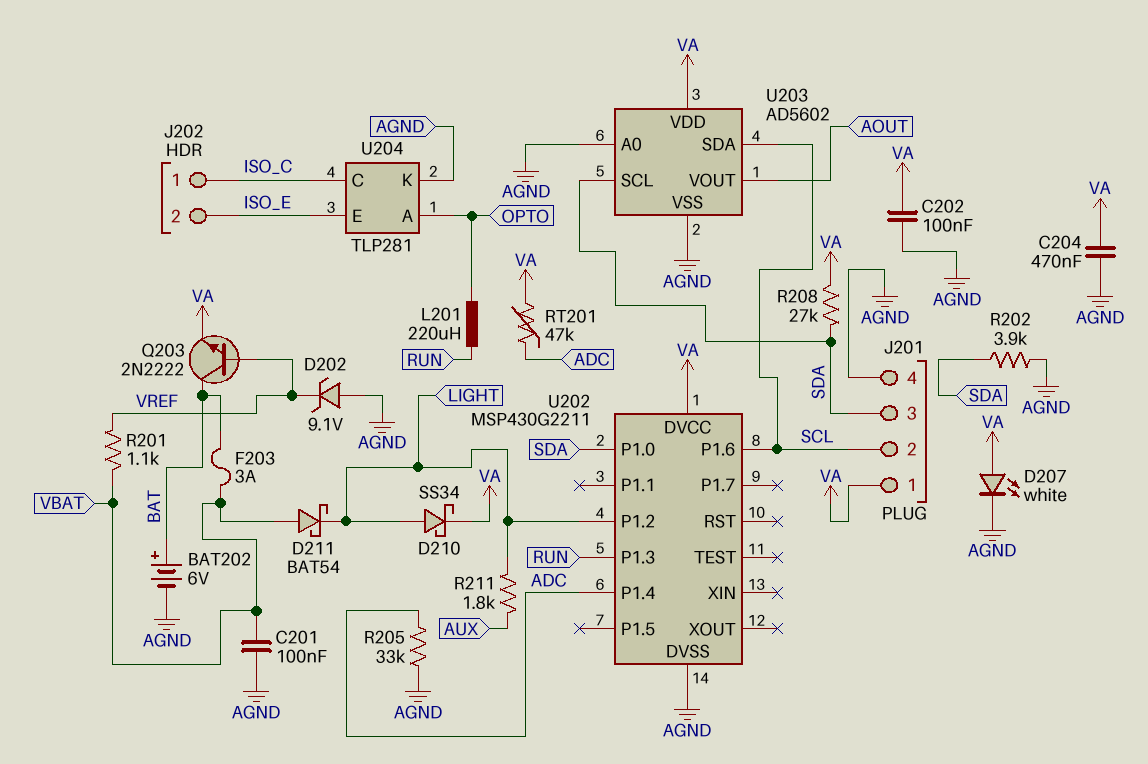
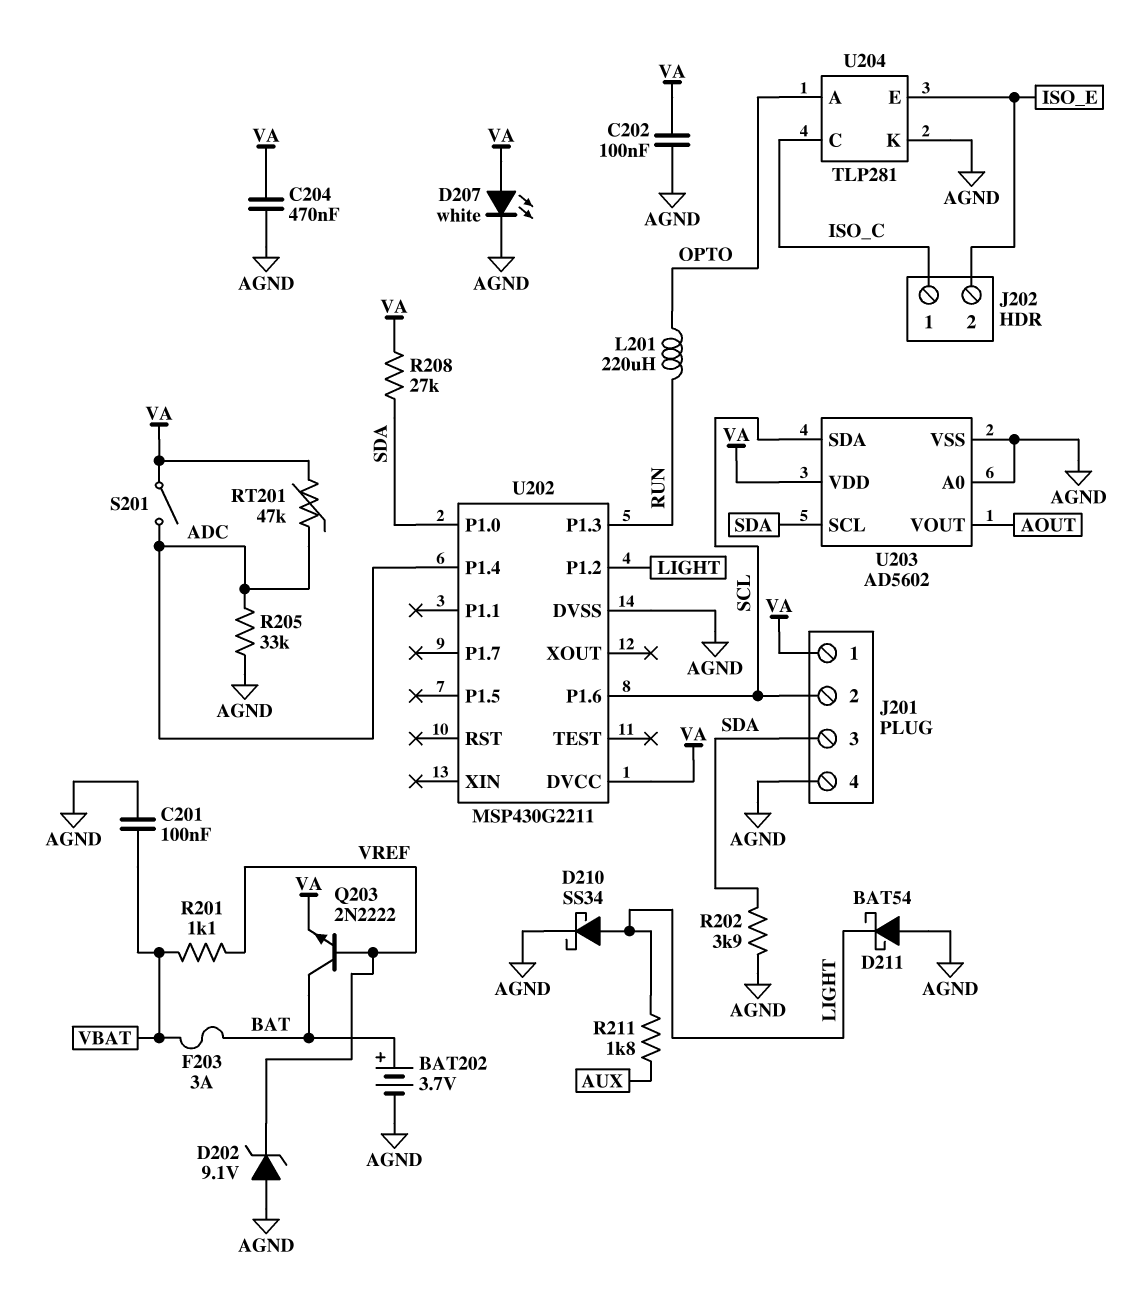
BAT202: 6V (plus BAT, minus AGND) -> 3.7V (plus BAT, minus AGND)
D210: schottky SS34 (A LIGHT, K VA) -> schottky SS34 (A LIGHT, K AGND)
D211: schottky BAT54 (A VBAT, K LIGHT) -> schottky BAT54 (A AGND, K LIGHT)
S201: none -> switch (ADC, VA)

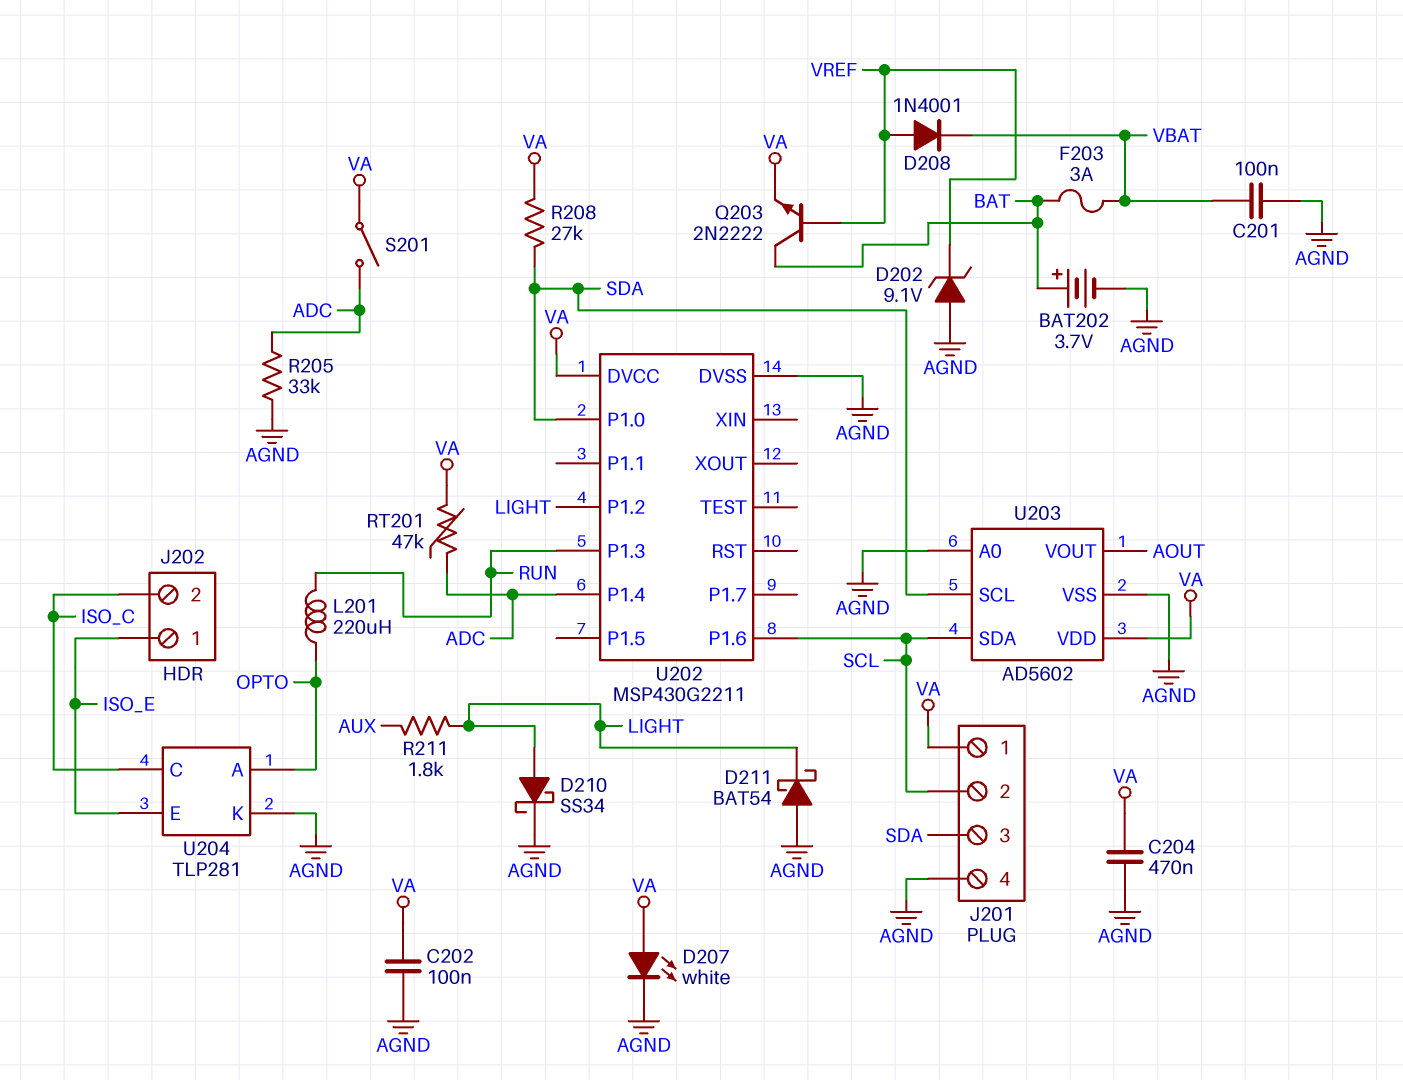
D208: none -> diode 1N4001 (A VREF, K VBAT)
J202 pin 1: ISO_C -> ISO_E
J202 pin 2: ISO_E -> ISO_C
R201: 1.1k (VBAT, VREF) -> none
R202: 3.9k (AGND, SDA) -> none

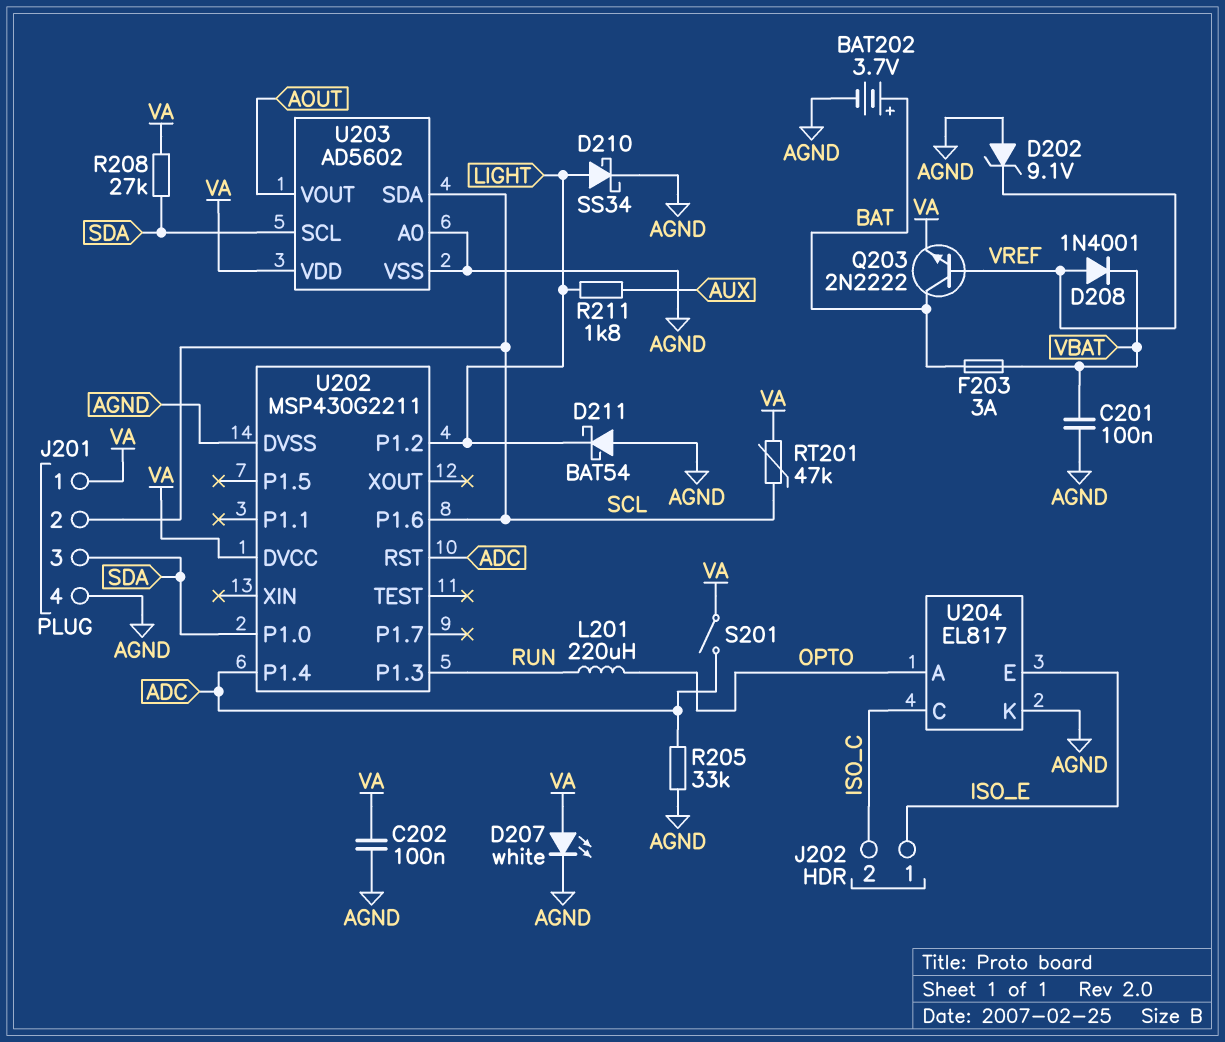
C204: 470nF (AGND, VA) -> none
RT201: 47k (ADC, VA) -> 47k (SCL, VA)
U202 pin RST: none -> ADC
U204: TLP281 -> EL817

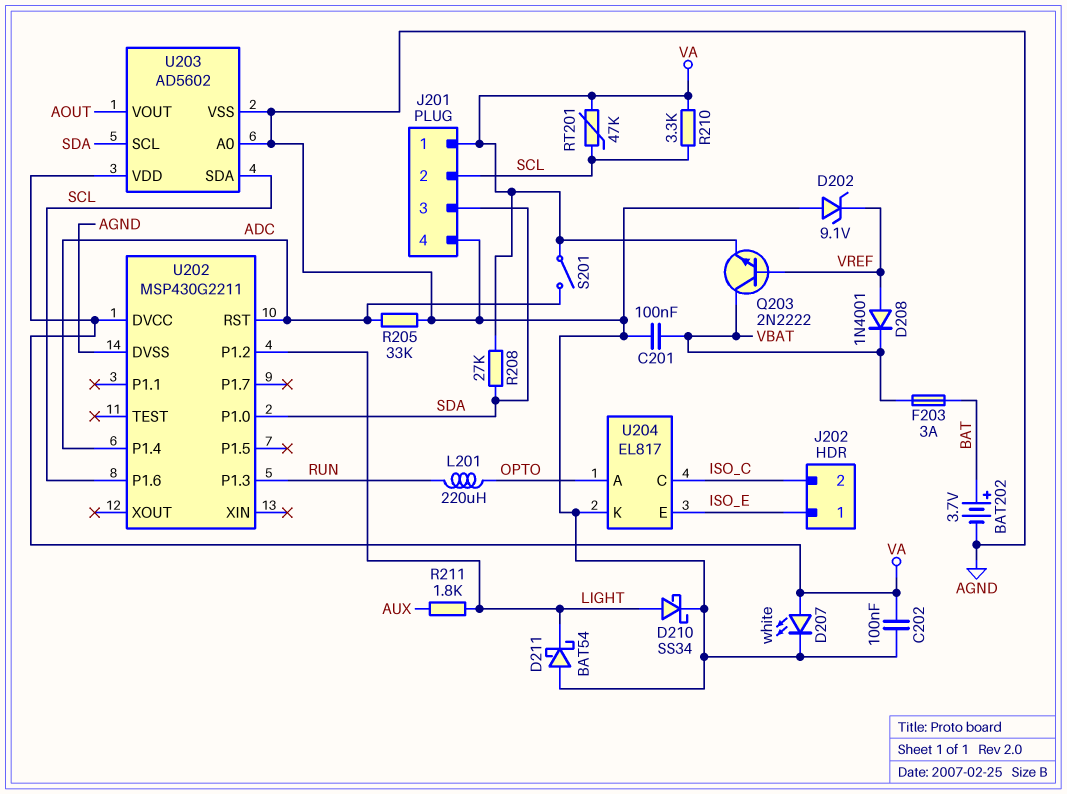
Q203: NPN 2N2222 (B VREF, C BAT, E VA) -> NPN 2N2222 (B VREF, C VBAT, E VA)
R210: none -> 3.3k (SCL, VA)

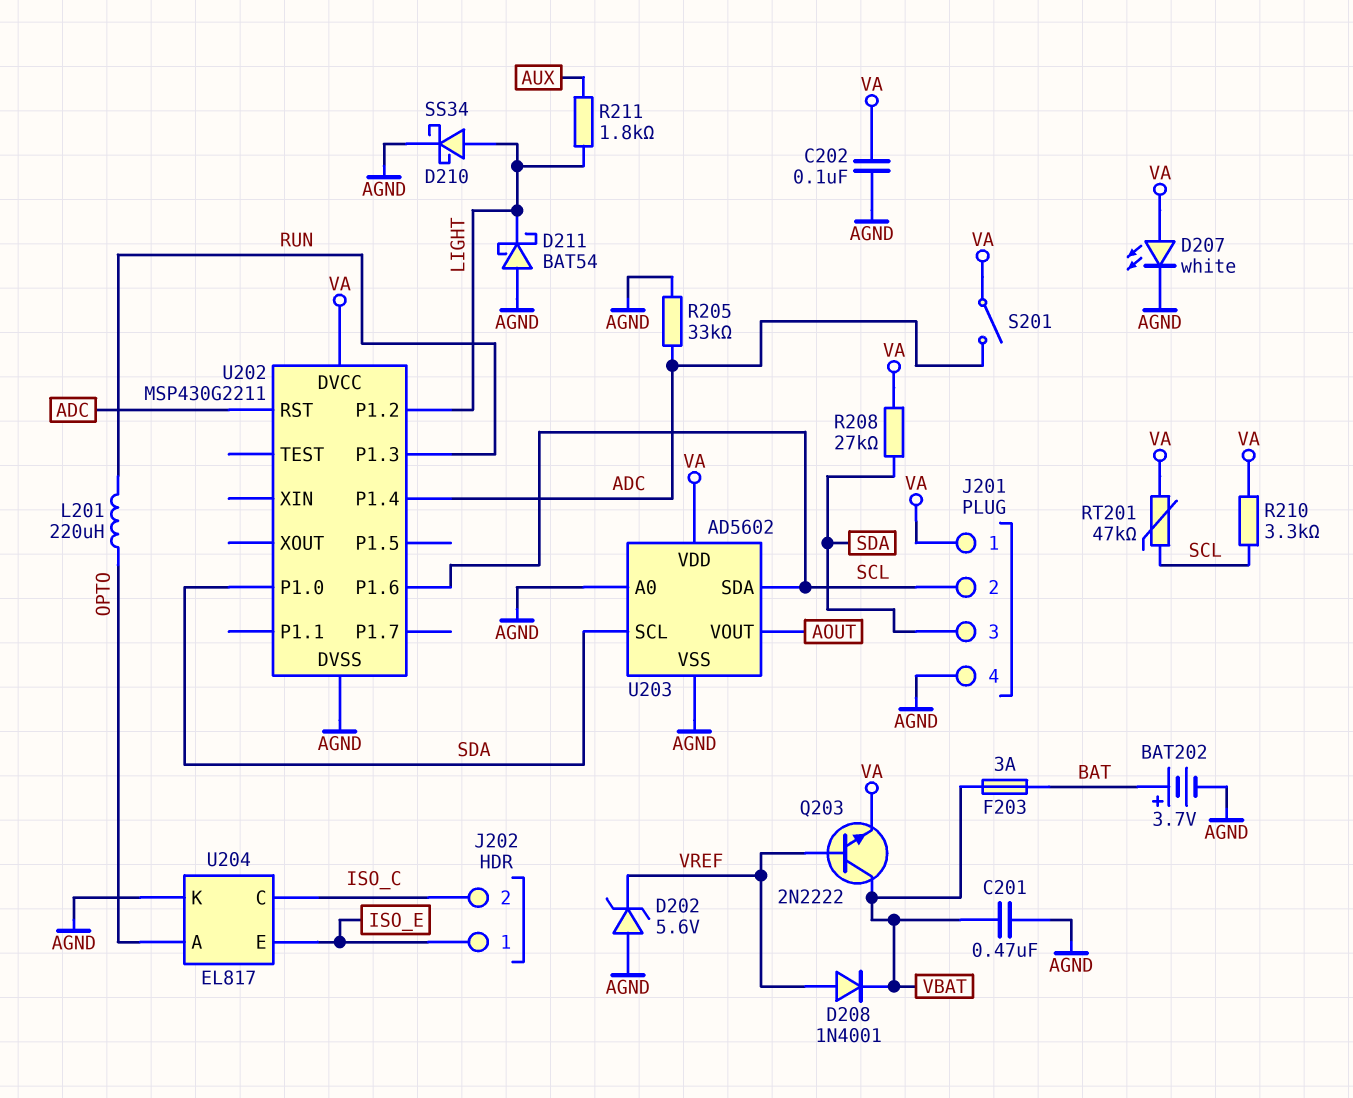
C201: 100nF (AGND, VBAT) -> 470nF (AGND, VBAT)
D202: zener 9.1V (A AGND, K VREF) -> zener 5.6V (A AGND, K VREF)

